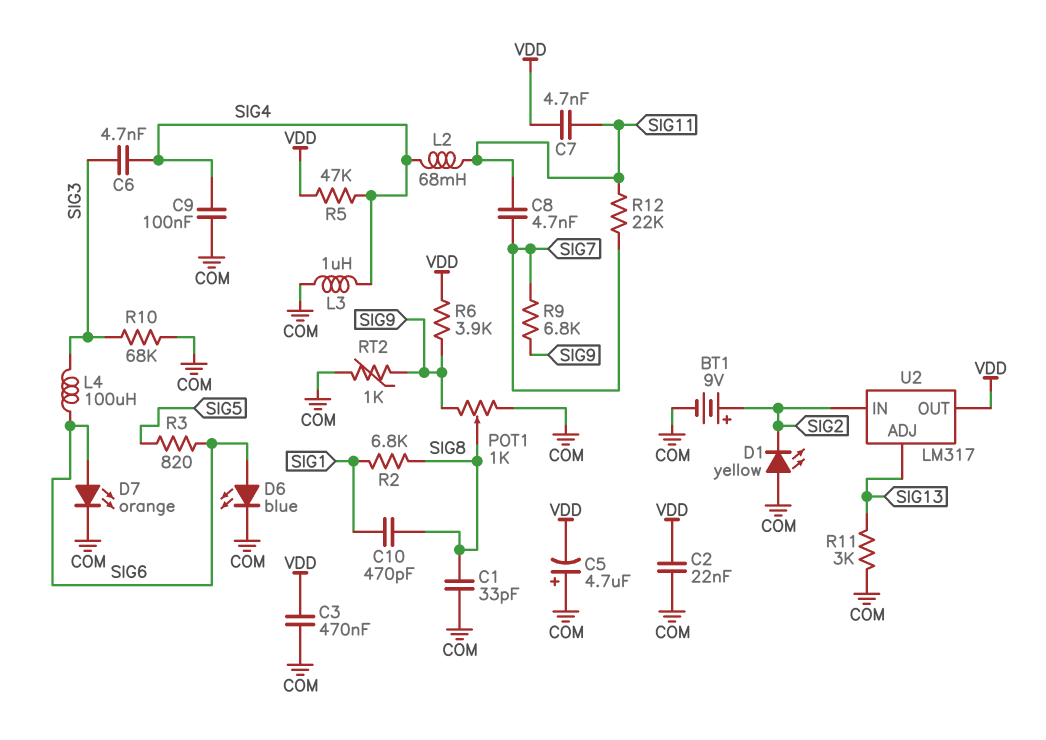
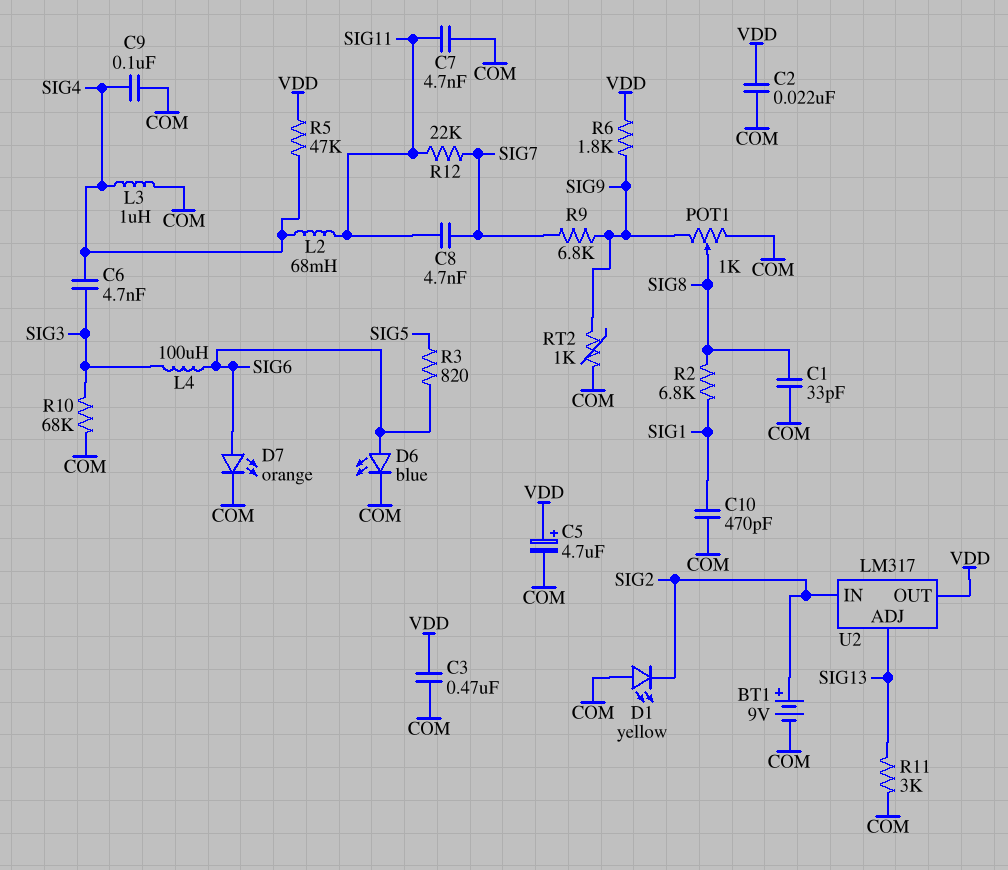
C5: 4.7uF (plus COM, minus VDD) -> 4.7uF (plus VDD, minus COM)
C7: 4.7nF (SIG11, VDD) -> 4.7nF (COM, SIG11)
C10: 470pF (SIG1, SIG8) -> 470pF (COM, SIG1)
R6: 3.9k (SIG9, VDD) -> 1.8k (SIG9, VDD)

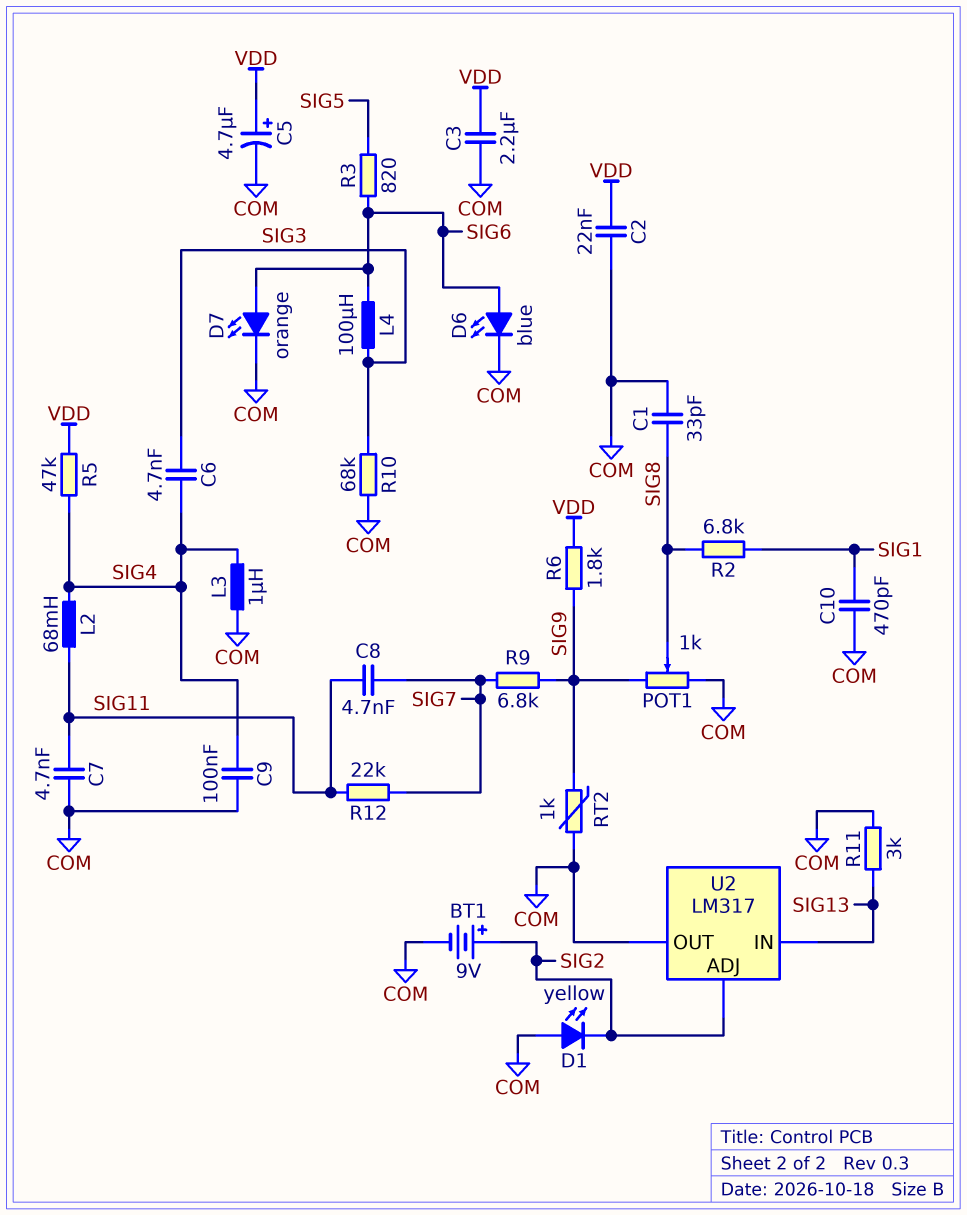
C3: 470nF (COM, VDD) -> 2.2uF (COM, VDD)
U2 pin ADJ: SIG13 -> SIG2
U2 pin IN: SIG2 -> SIG13
U2 pin OUT: VDD -> COM

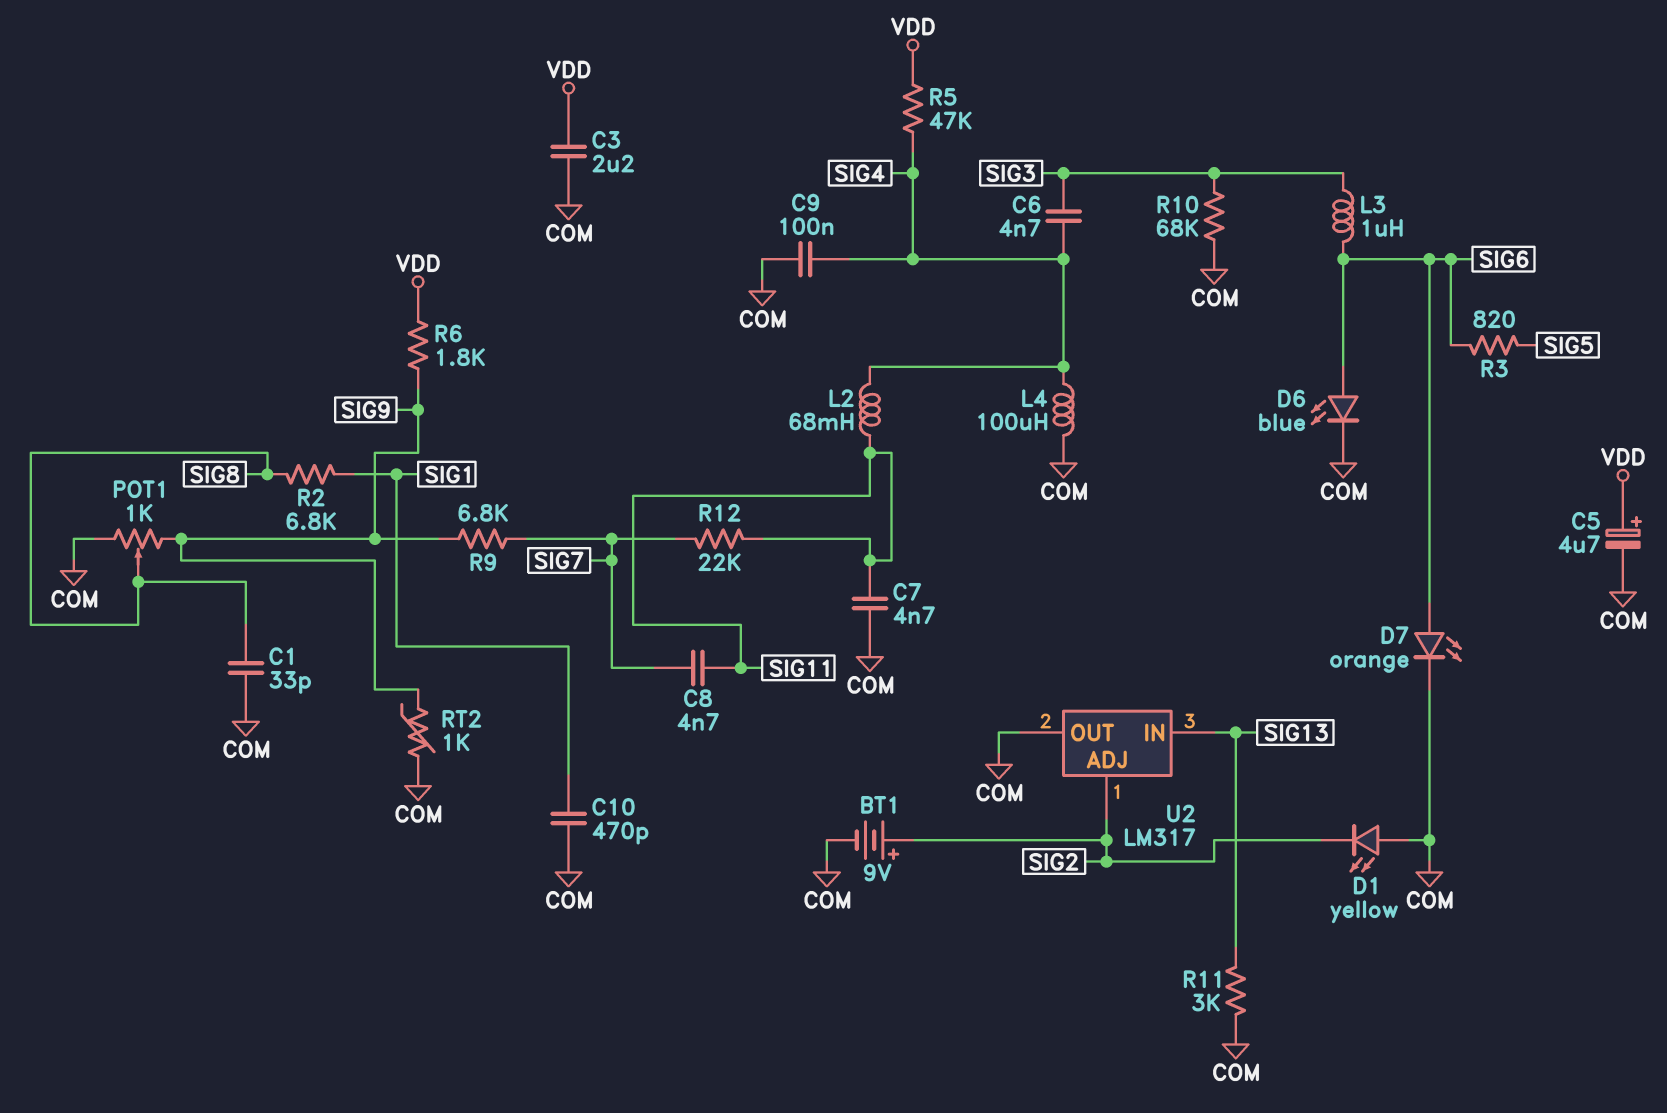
C2: 22nF (COM, VDD) -> none
L3: 1uH (COM, SIG4) -> 1uH (SIG3, SIG6)
L4: 100uH (SIG3, SIG6) -> 100uH (COM, SIG4)

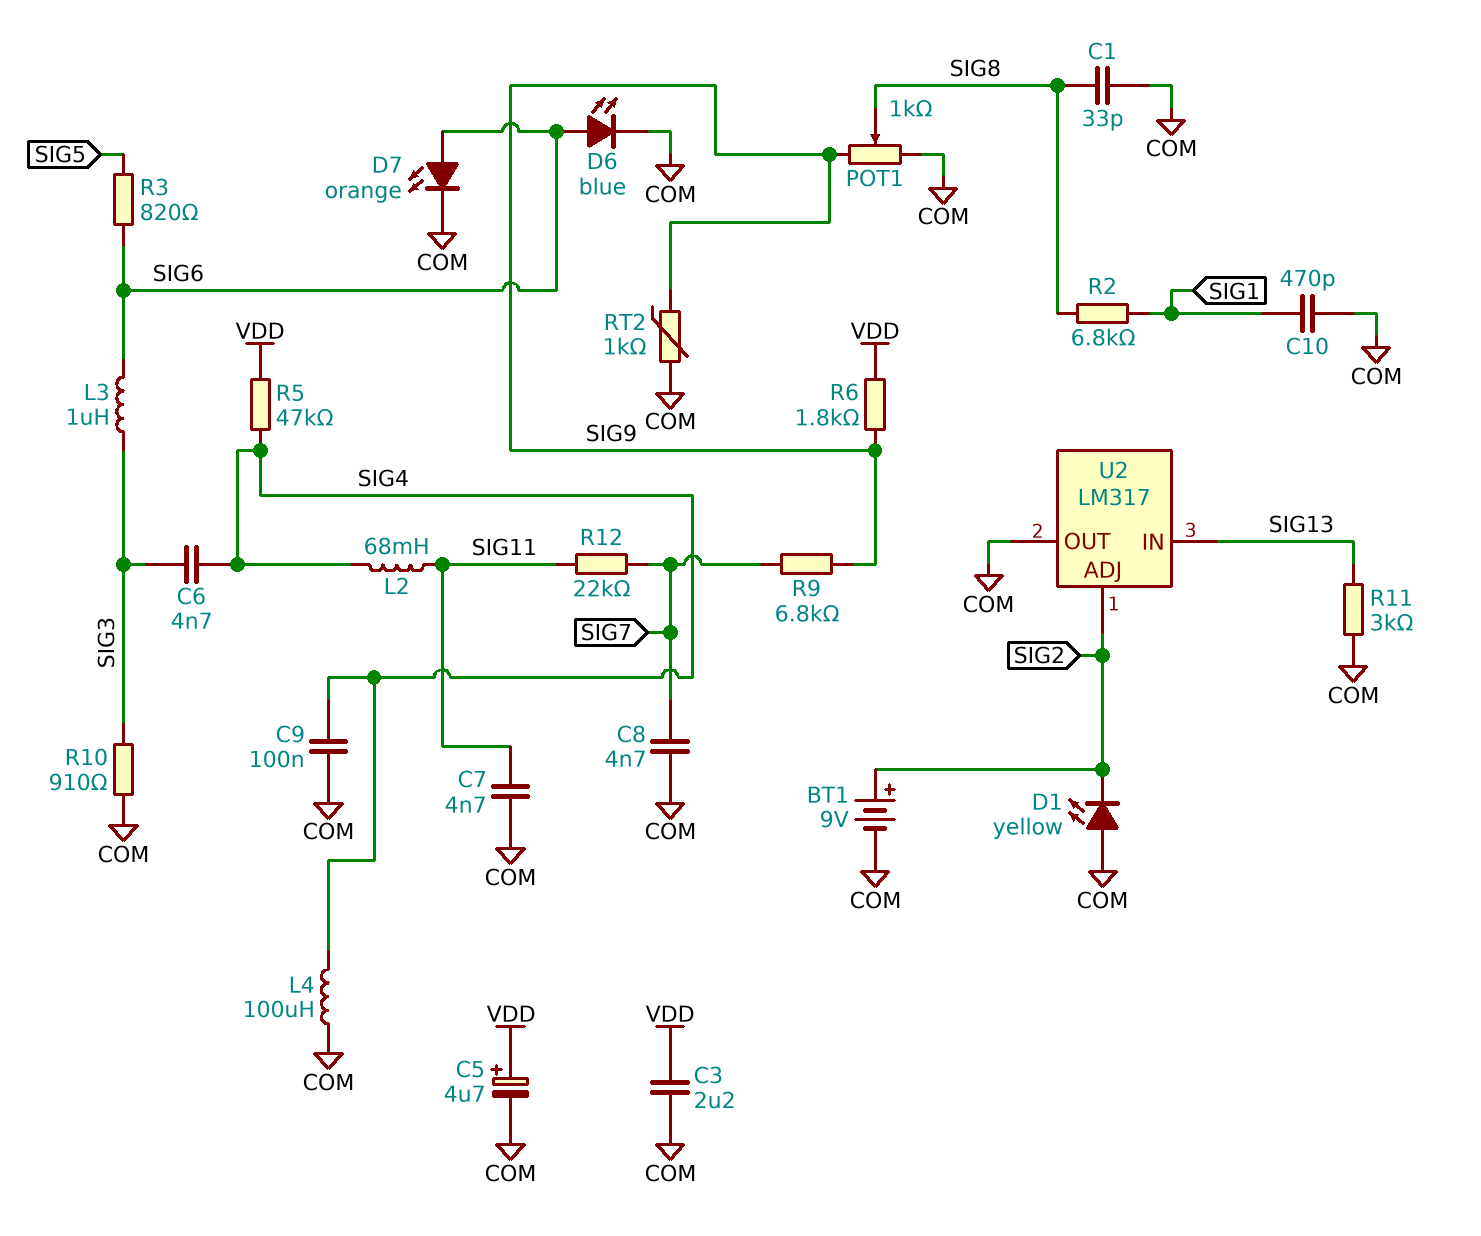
C8: 4.7nF (SIG7, SIG11) -> 4.7nF (COM, SIG7)
R10: 68k (COM, SIG3) -> 910 (COM, SIG3)

